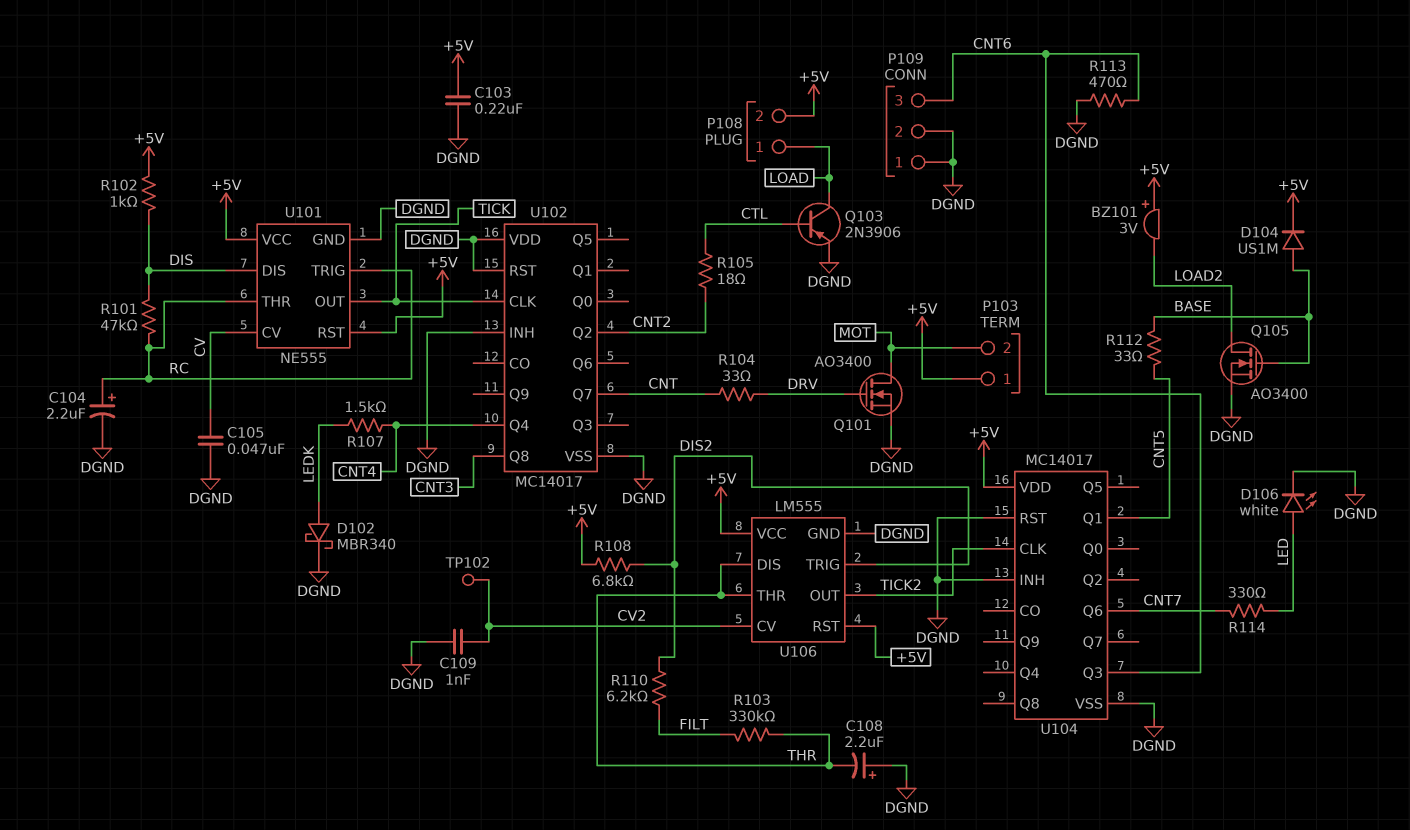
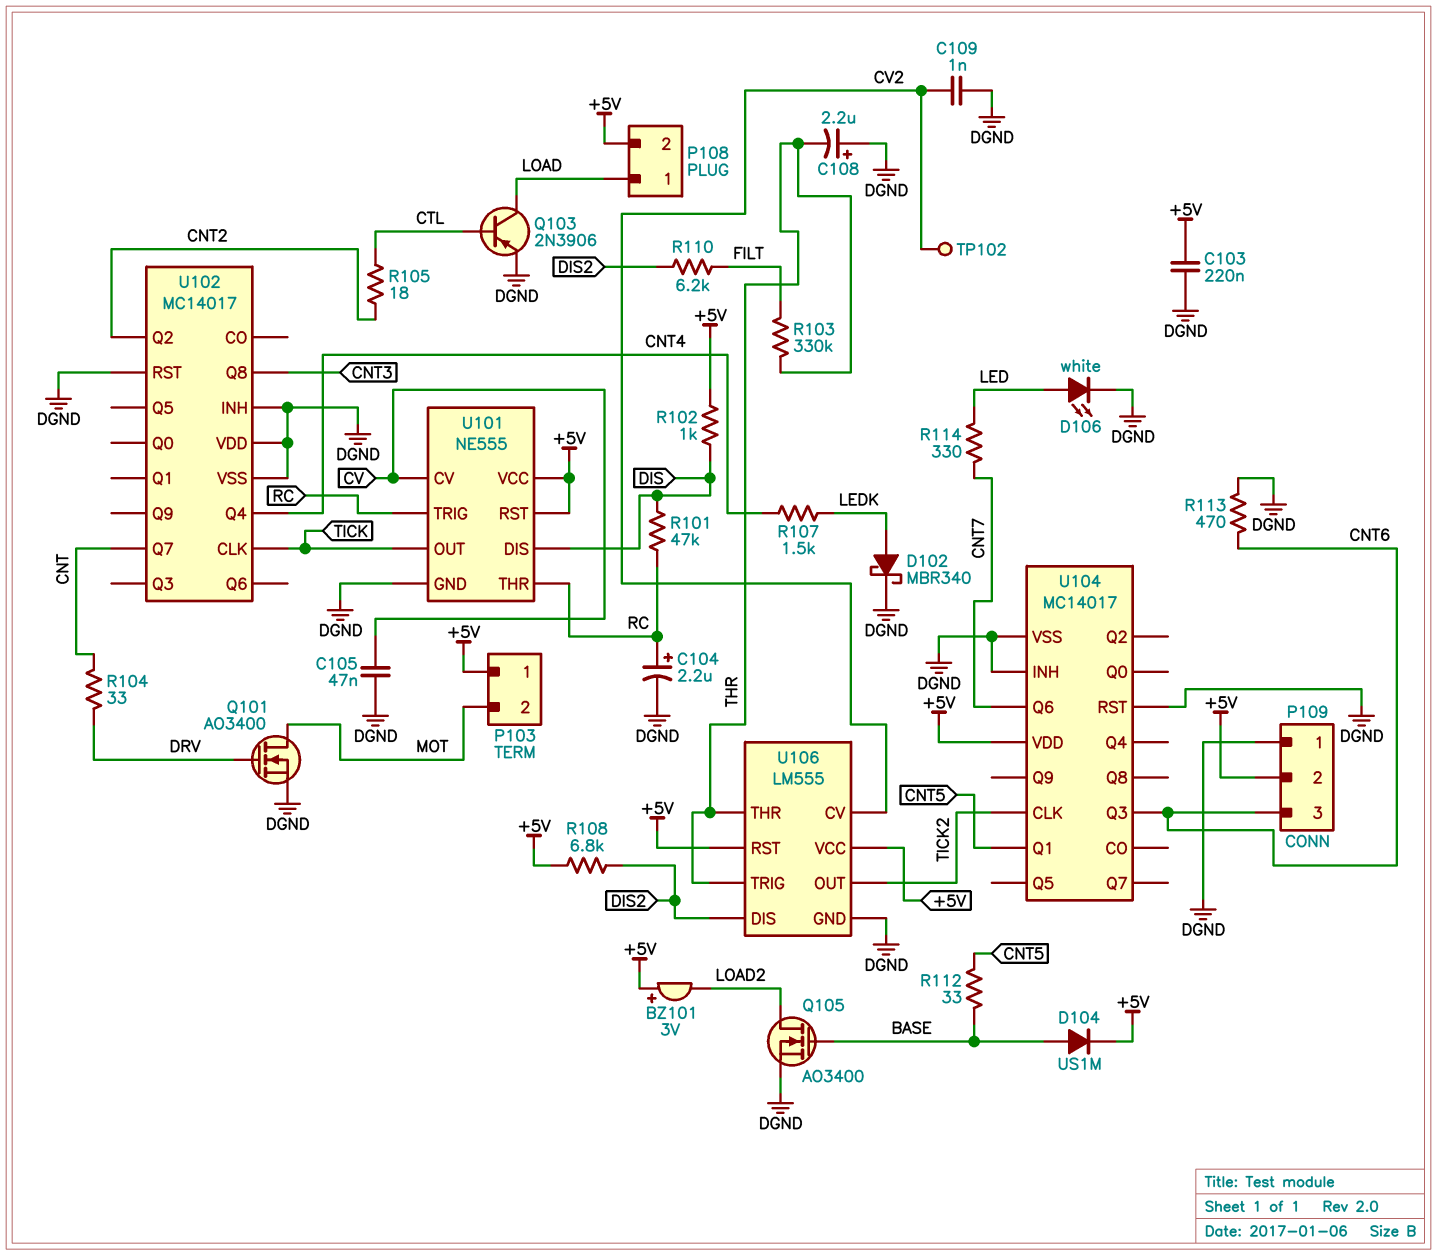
P109 pin 2: DGND -> +5V
U106 pin DIS: THR -> DIS2
U106 pin TRIG: DIS2 -> THR

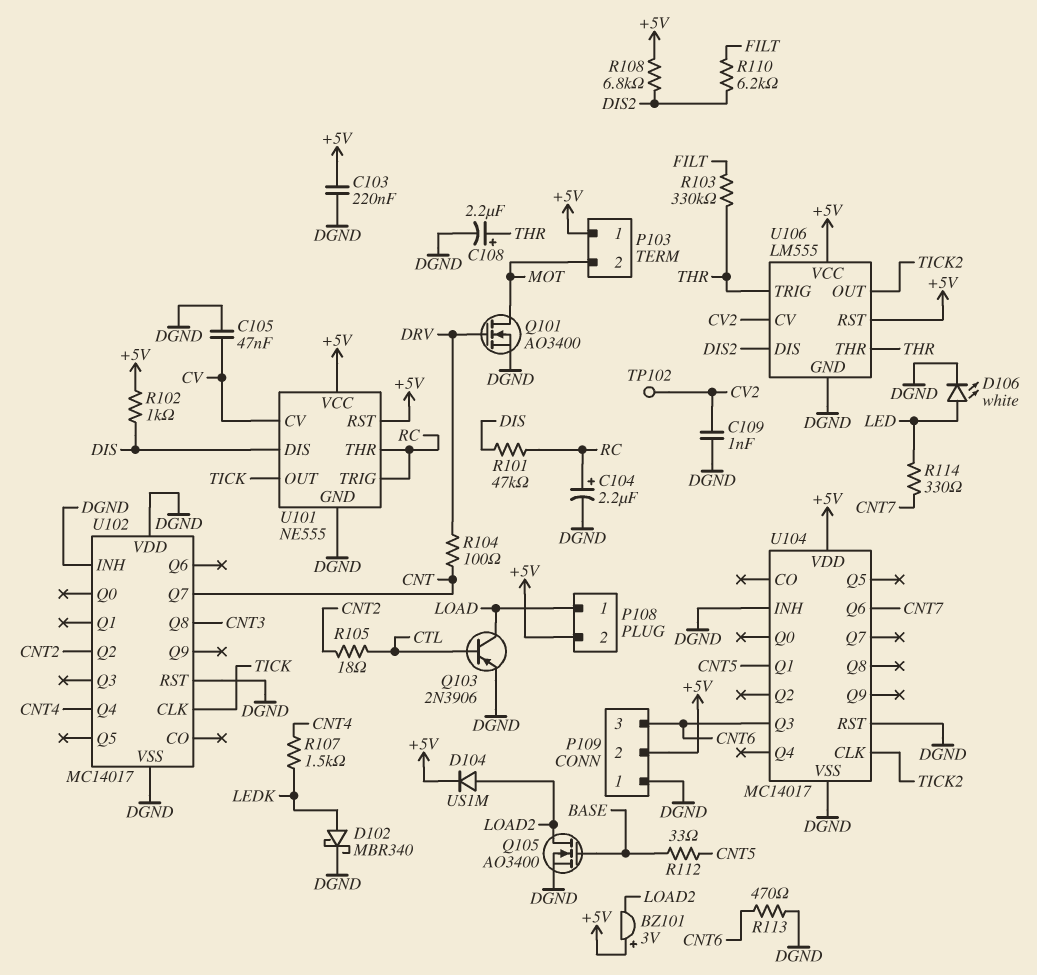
C108: 2.2uF (plus DGND, minus THR) -> 2.2uF (plus THR, minus DGND)
D104: diode US1M (A BASE, K +5V) -> diode US1M (A LOAD2, K +5V)
R104: 33 (CNT, DRV) -> 100 (CNT, DRV)

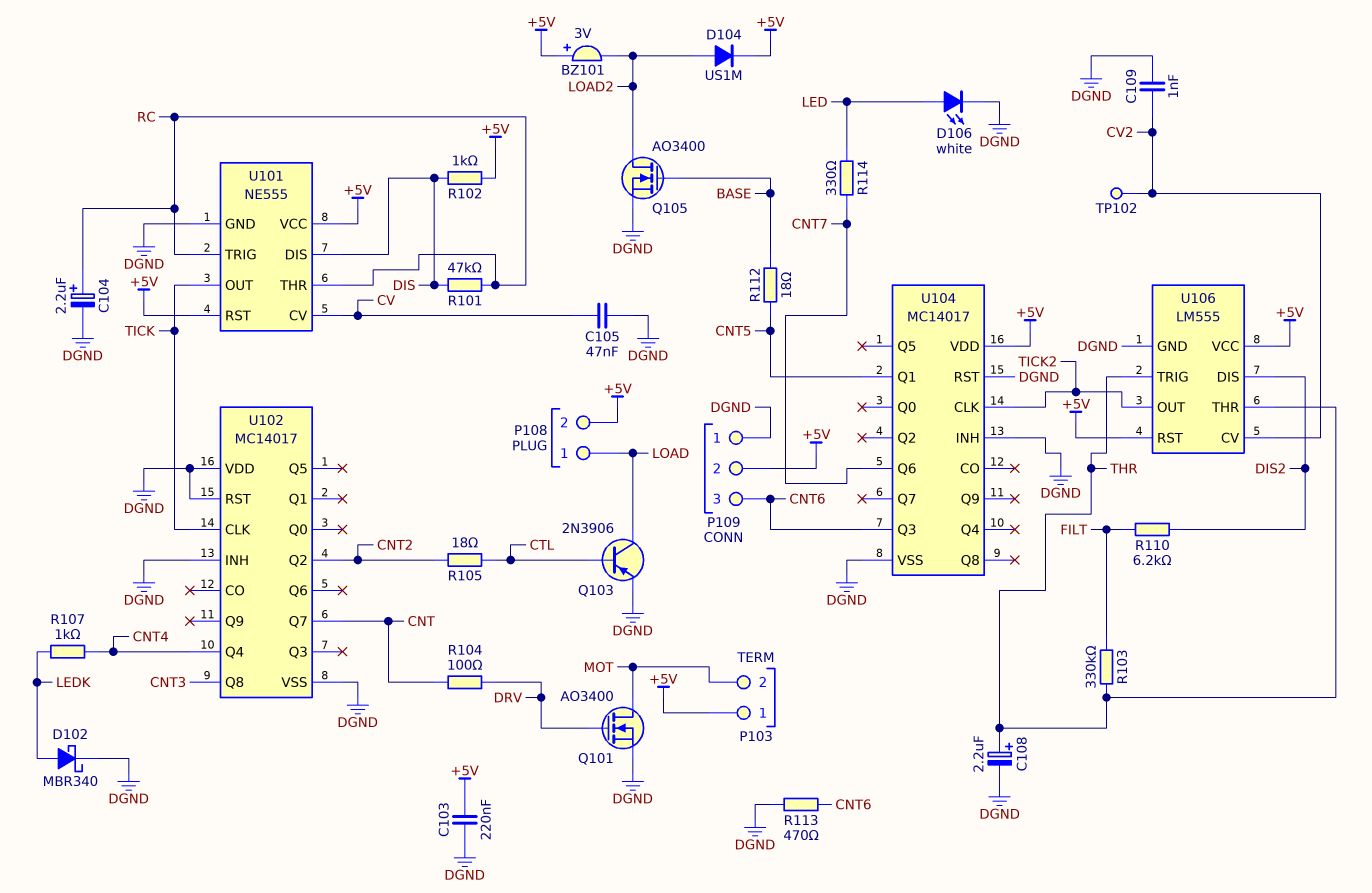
R107: 1.5k (CNT4, LEDK) -> 1k (CNT4, LEDK)
R108: 6.8k (+5V, DIS2) -> none
R112: 33 (BASE, CNT5) -> 18 (BASE, CNT5)

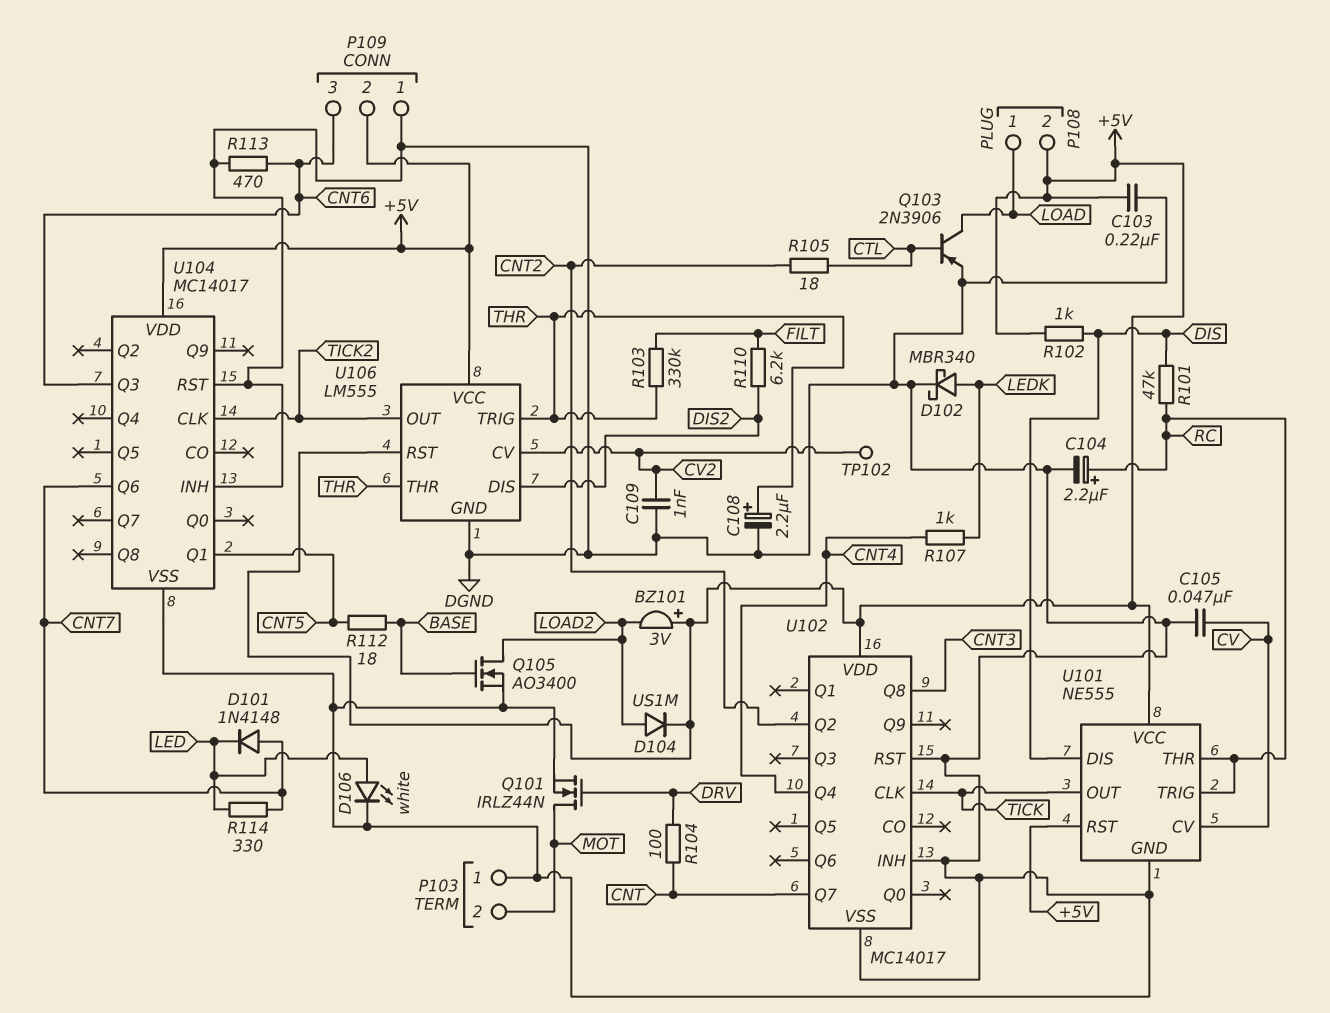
D101: none -> diode 1N4148 (A CNT7, K LED)
P103 pin 1: +5V -> DGND
Q101: NMOS AO3400 (G DRV, D MOT, S DGND) -> NMOS IRLZ44N (G DRV, D MOT, S DGND)
U102 pin VDD: DGND -> +5V

